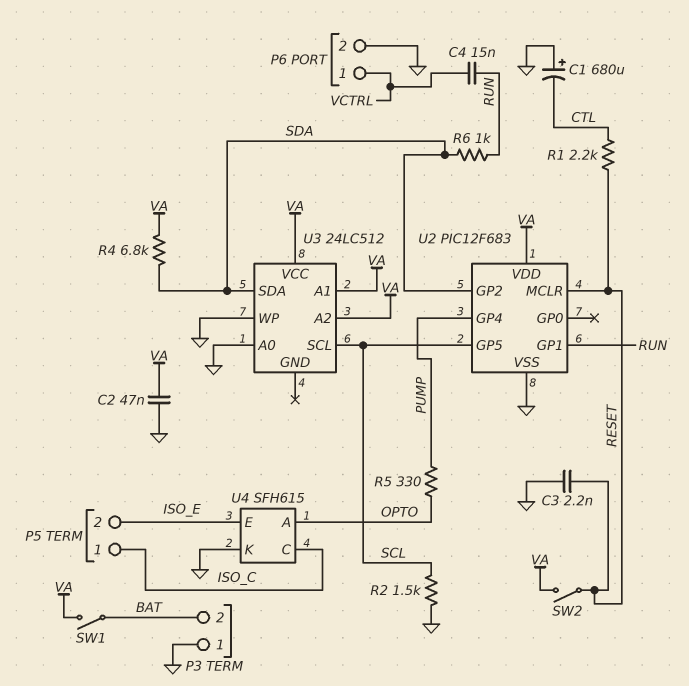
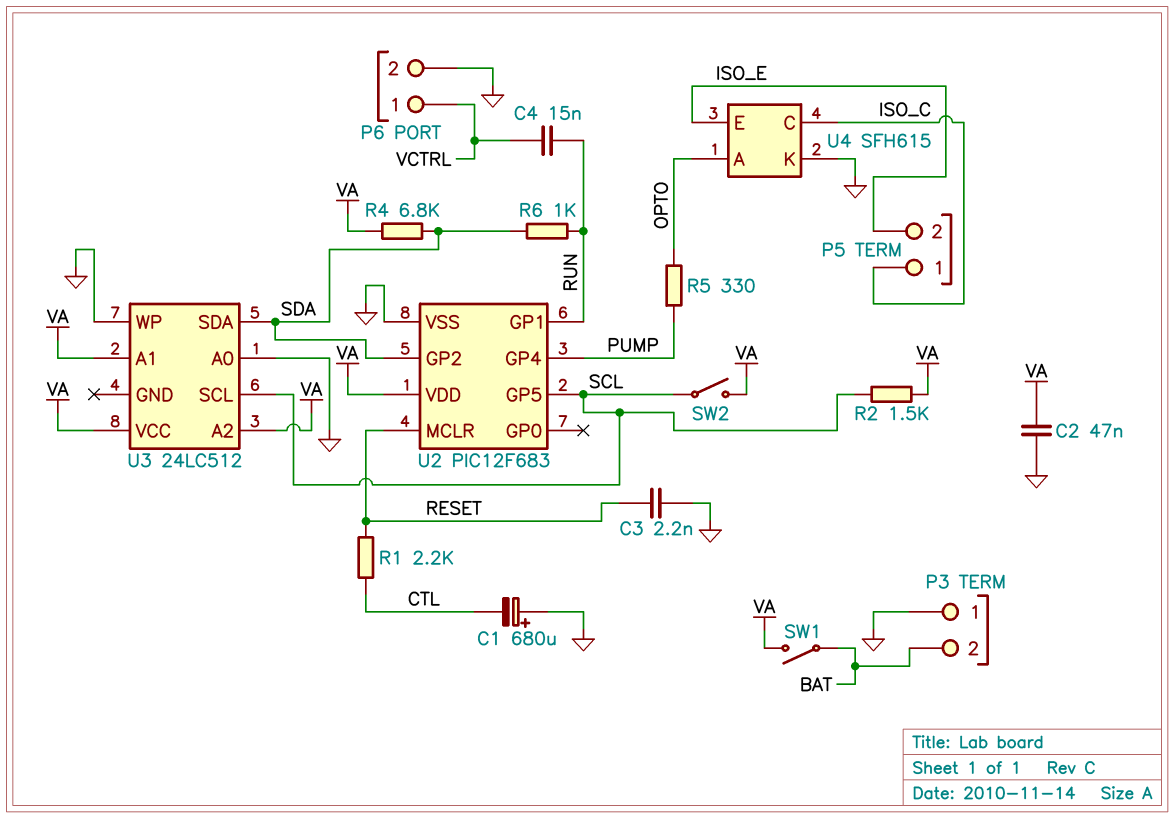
R2: 1.5k (GND, SCL) -> 1.5k (SCL, VA)
SW2: switch (RESET, VA) -> switch (SCL, VA)

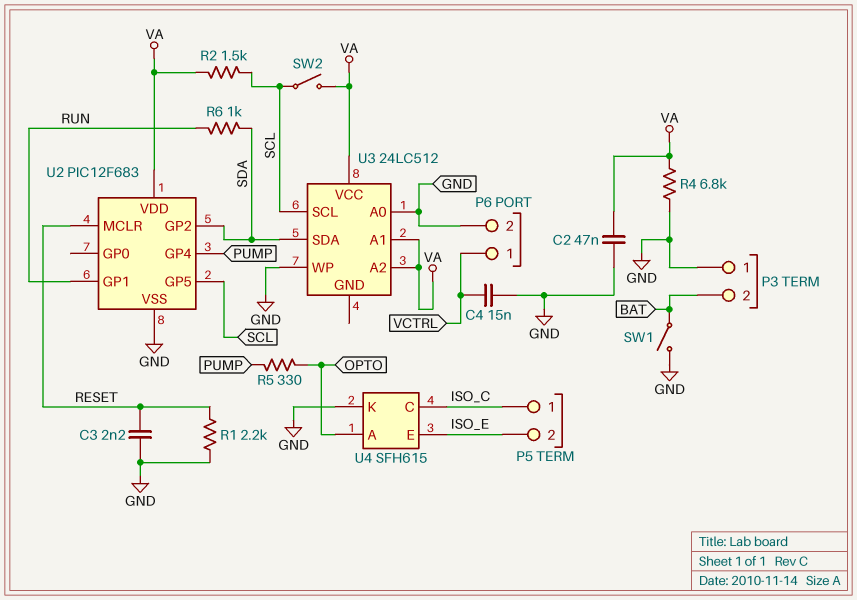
C1: 680uF (plus GND, minus CTL) -> none
C4: 15nF (RUN, VCTRL) -> 15nF (GND, VCTRL)
R1: 2.2k (CTL, RESET) -> 2.2k (GND, RESET)
R4: 6.8k (SDA, VA) -> 6.8k (GND, VA)
SW1: switch (BAT, VA) -> switch (BAT, GND)

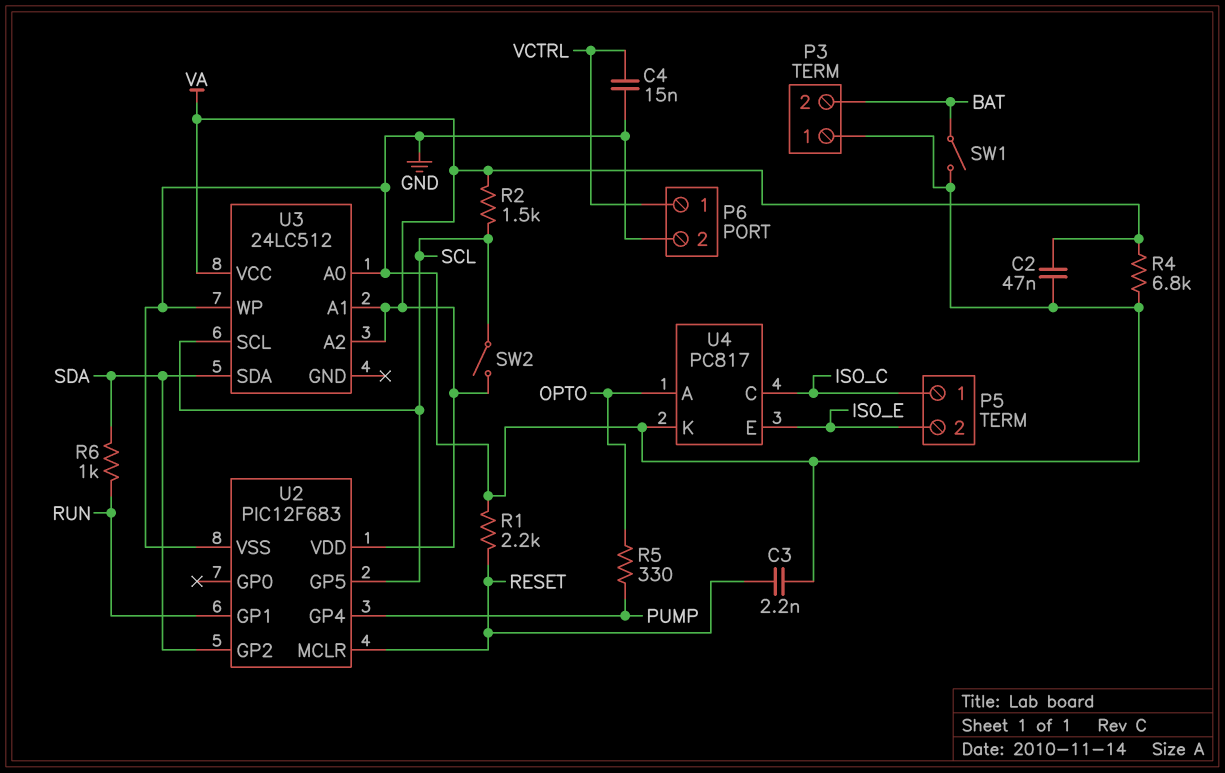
U4: SFH615 -> PC817

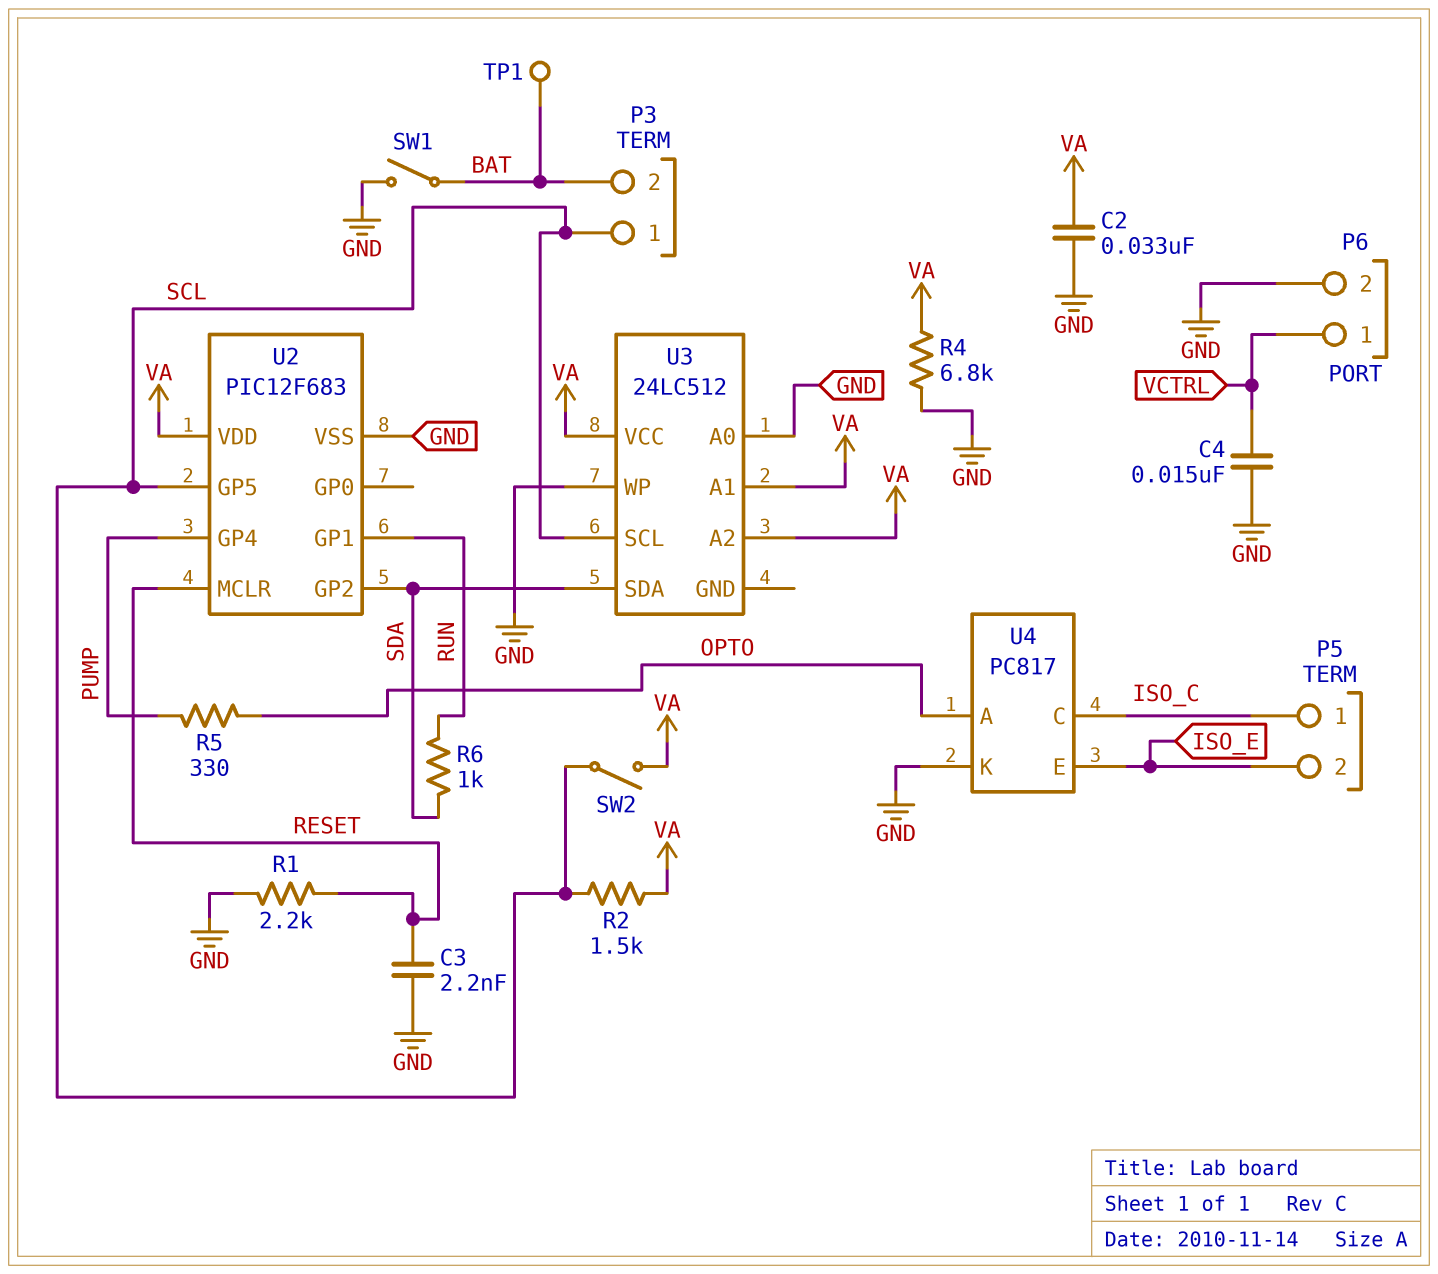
C2: 47nF (GND, VA) -> 33nF (GND, VA)
P3 pin 1: GND -> SCL
TP1: none -> test point (BAT)

